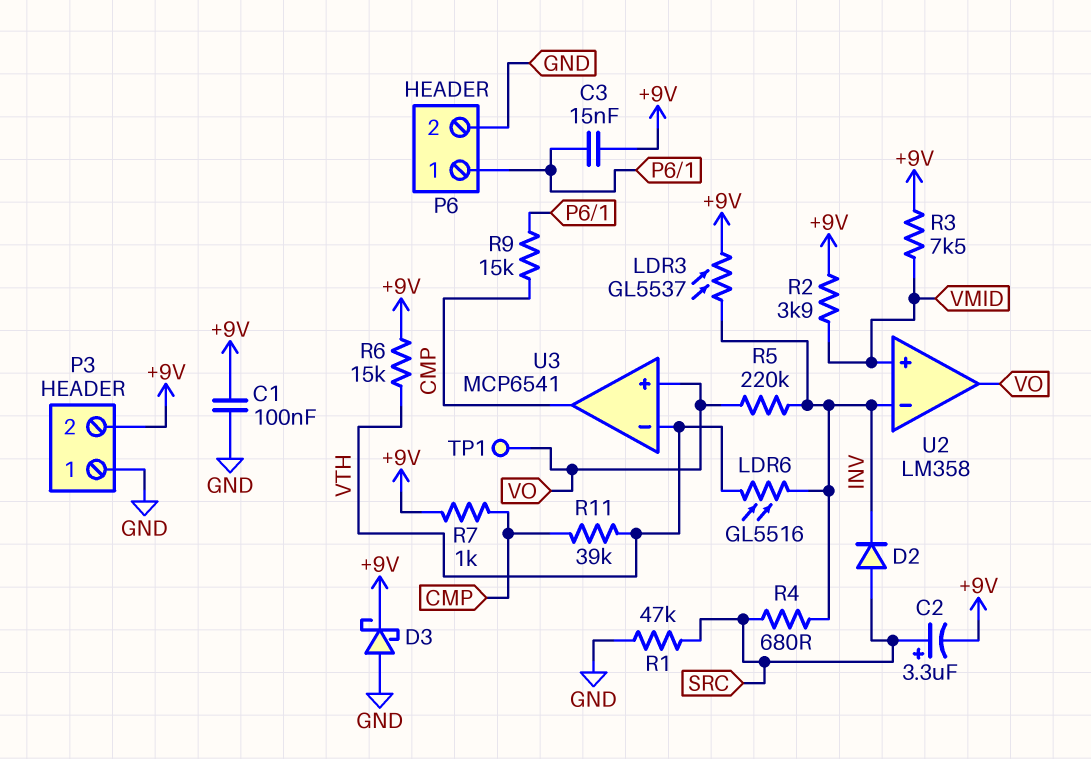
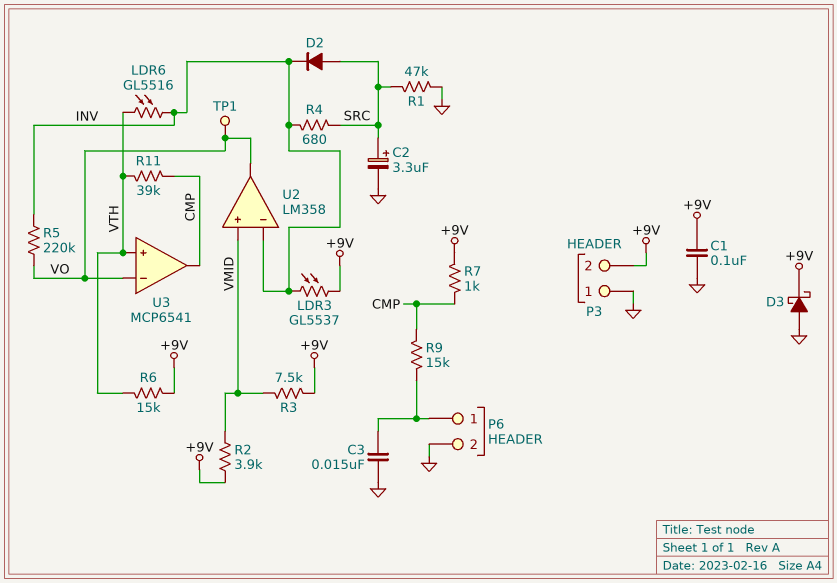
C2: 3.3uF (plus SRC, minus +9V) -> 3.3uF (plus SRC, minus GND)
C3: 15nF (+9V, P6/1) -> 15nF (GND, P6/1)
U3 pin in+: VO -> VTH
U3 pin in-: VTH -> VO

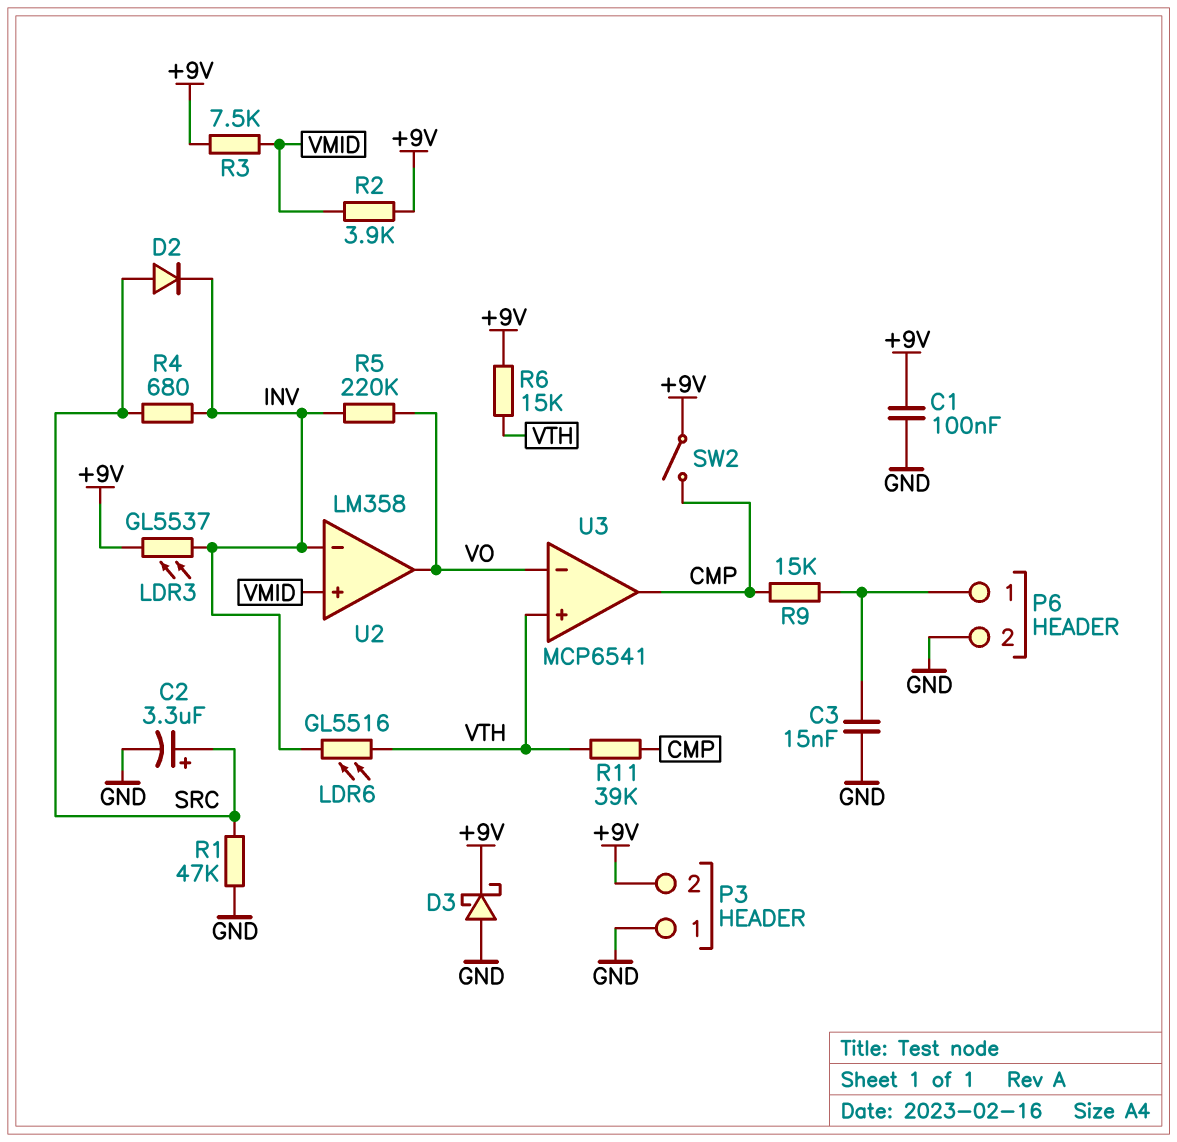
R7: 1k (+9V, CMP) -> none
SW2: none -> switch (+9V, CMP)
TP1: test point (VO) -> none

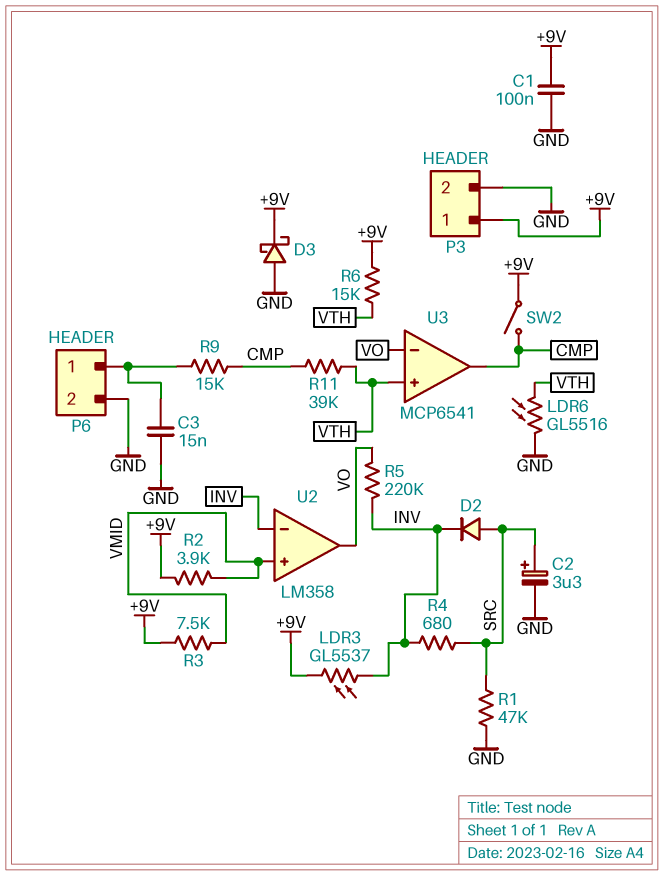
LDR6: GL5516 (INV, VTH) -> GL5516 (GND, VTH)
P3 pin 1: GND -> +9V
P3 pin 2: +9V -> GND

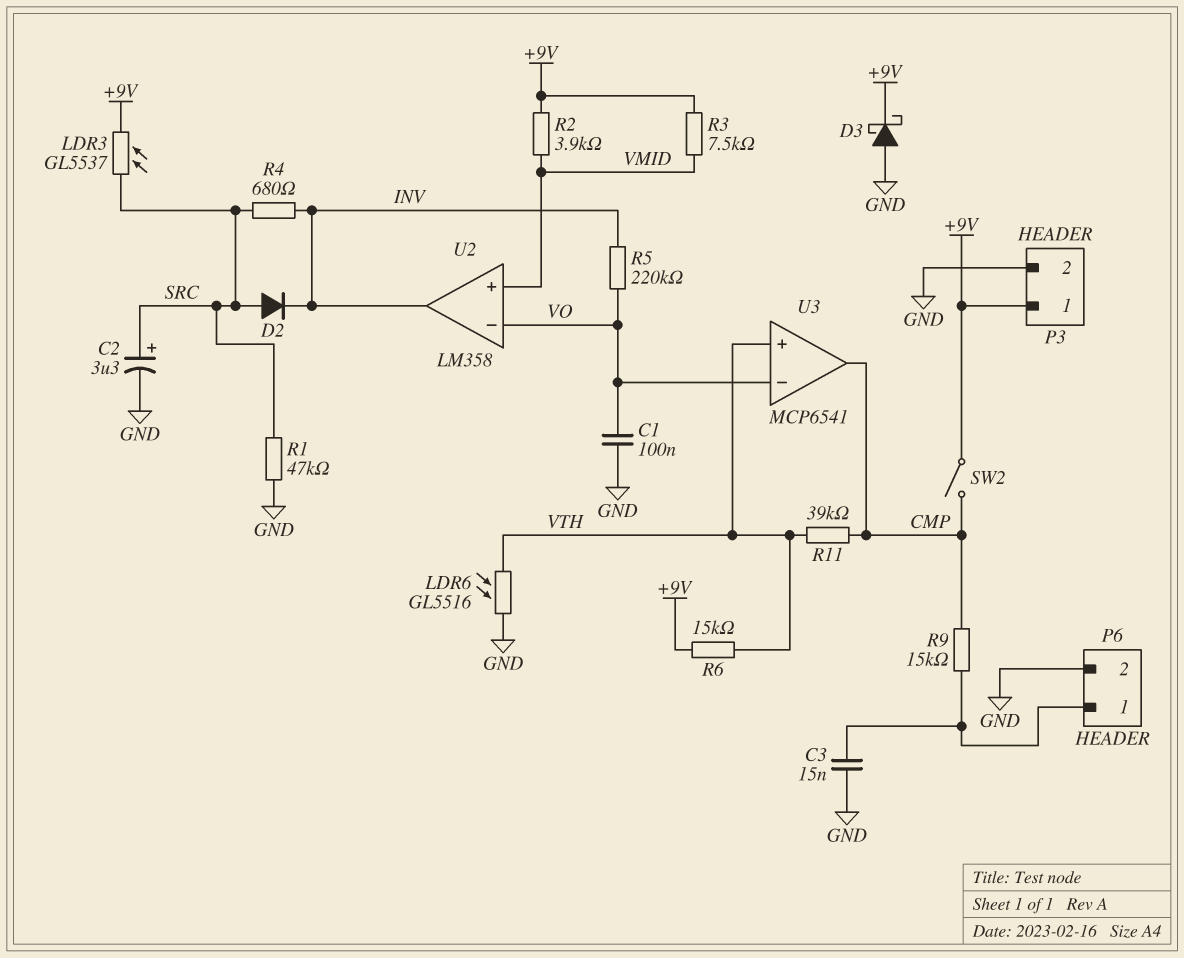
C1: 100nF (+9V, GND) -> 100nF (GND, VO)
LDR3: GL5537 (+9V, INV) -> GL5537 (+9V, SRC)
U2 pin in-: INV -> VO
U2 pin out: VO -> INV

